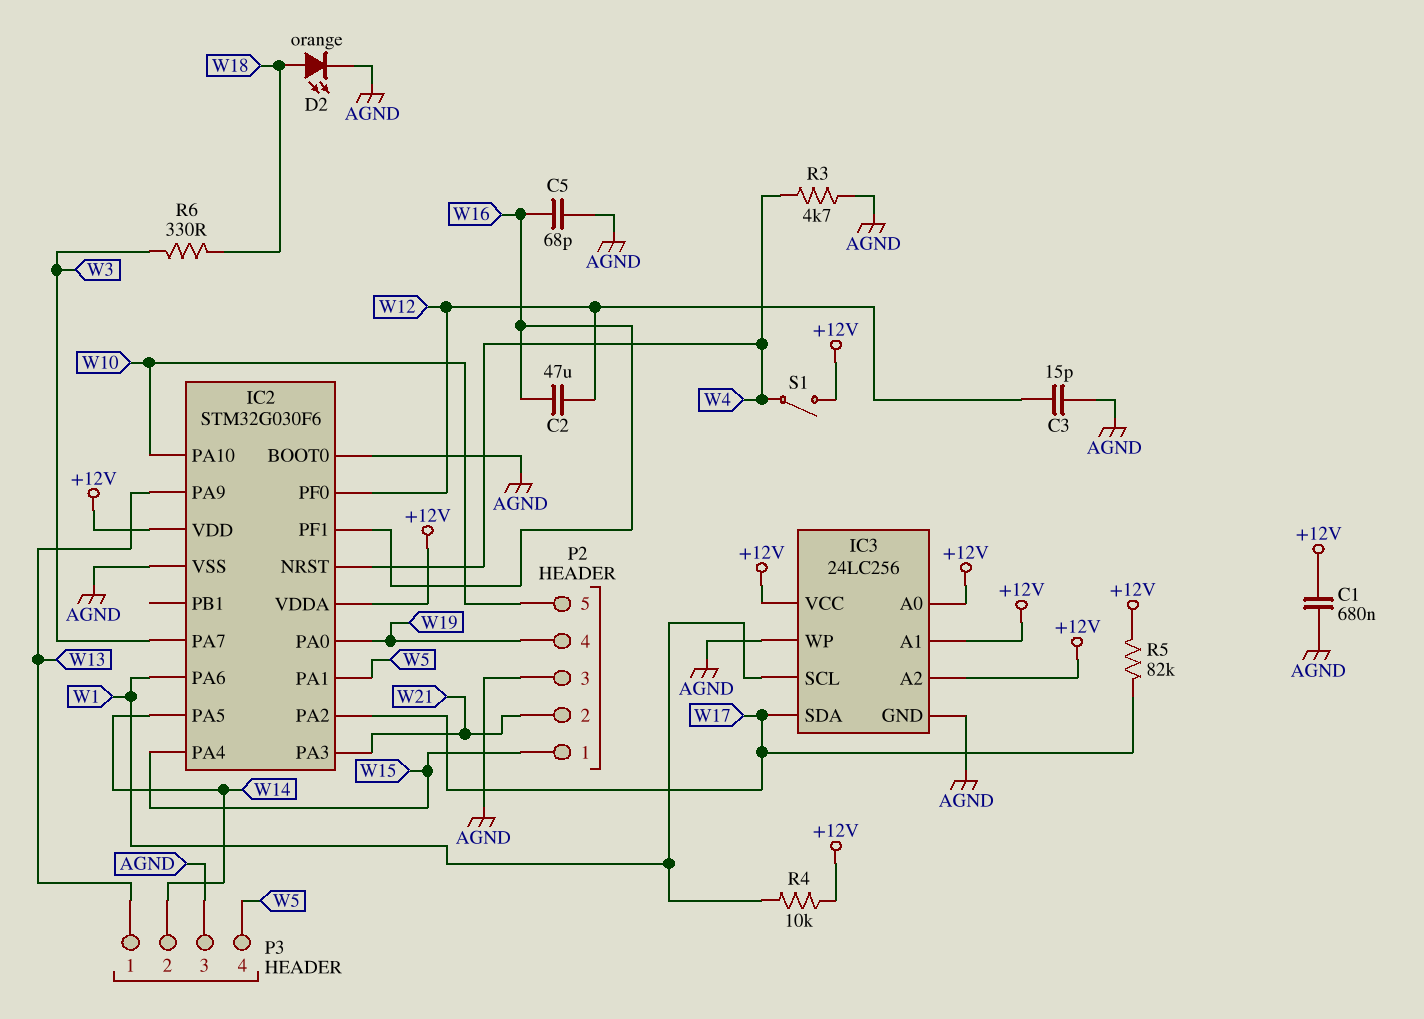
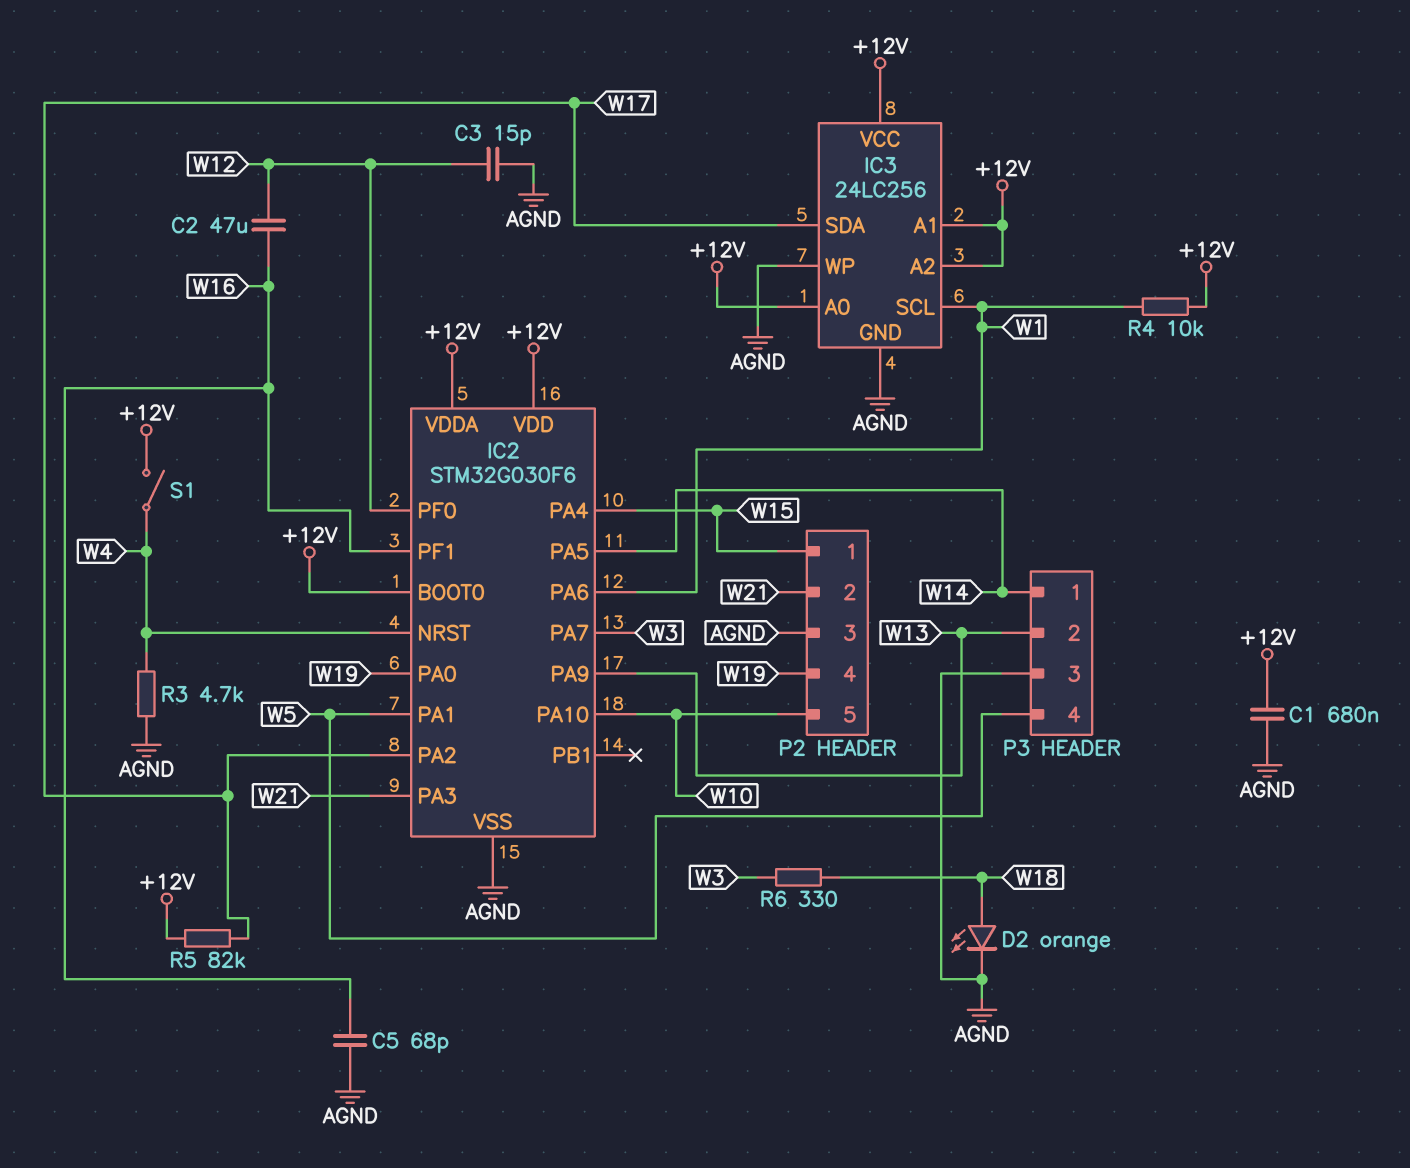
IC2 pin BOOT0: AGND -> +12V
P3 pin 1: W13 -> W14
P3 pin 2: W14 -> W13

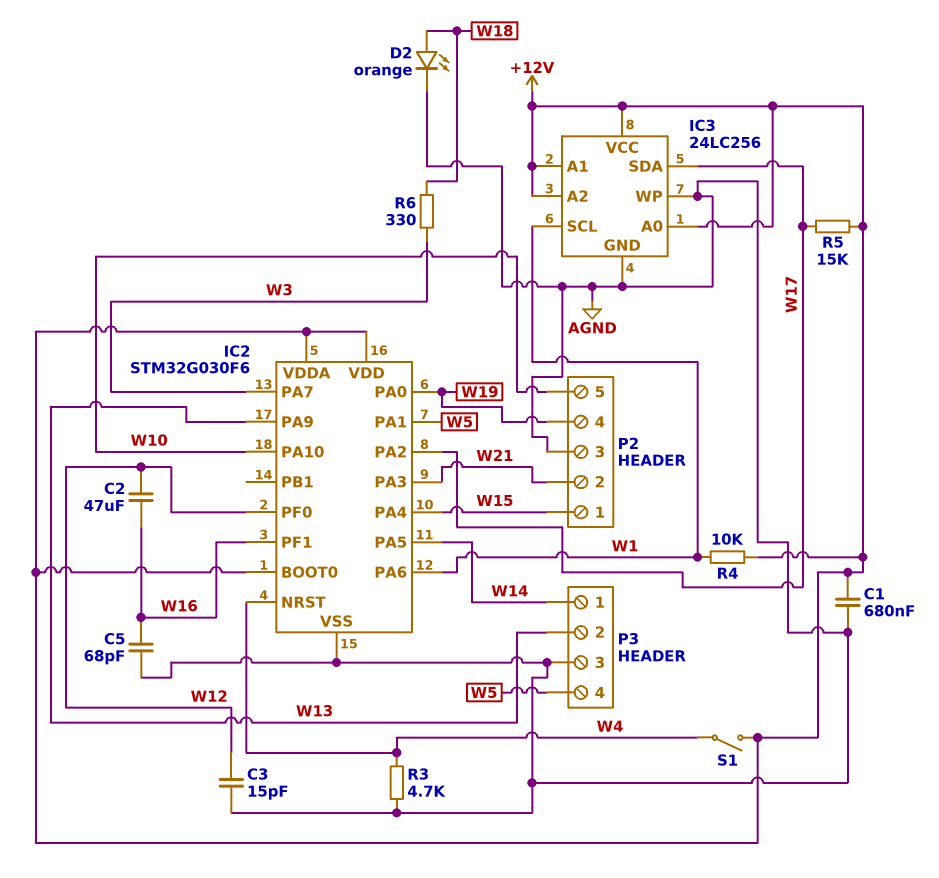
R5: 82k (+12V, W17) -> 15k (+12V, W17)

